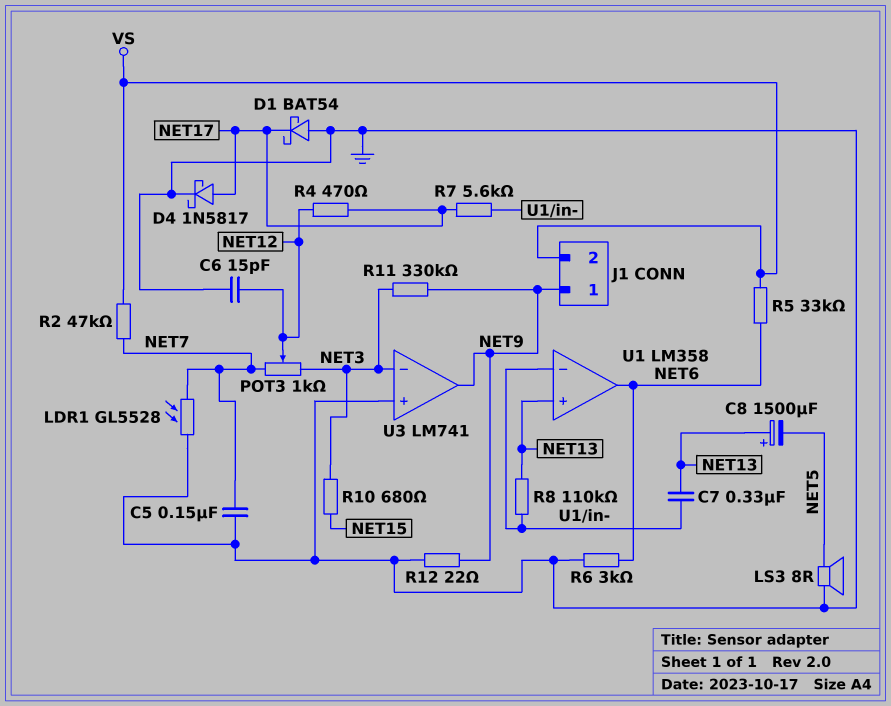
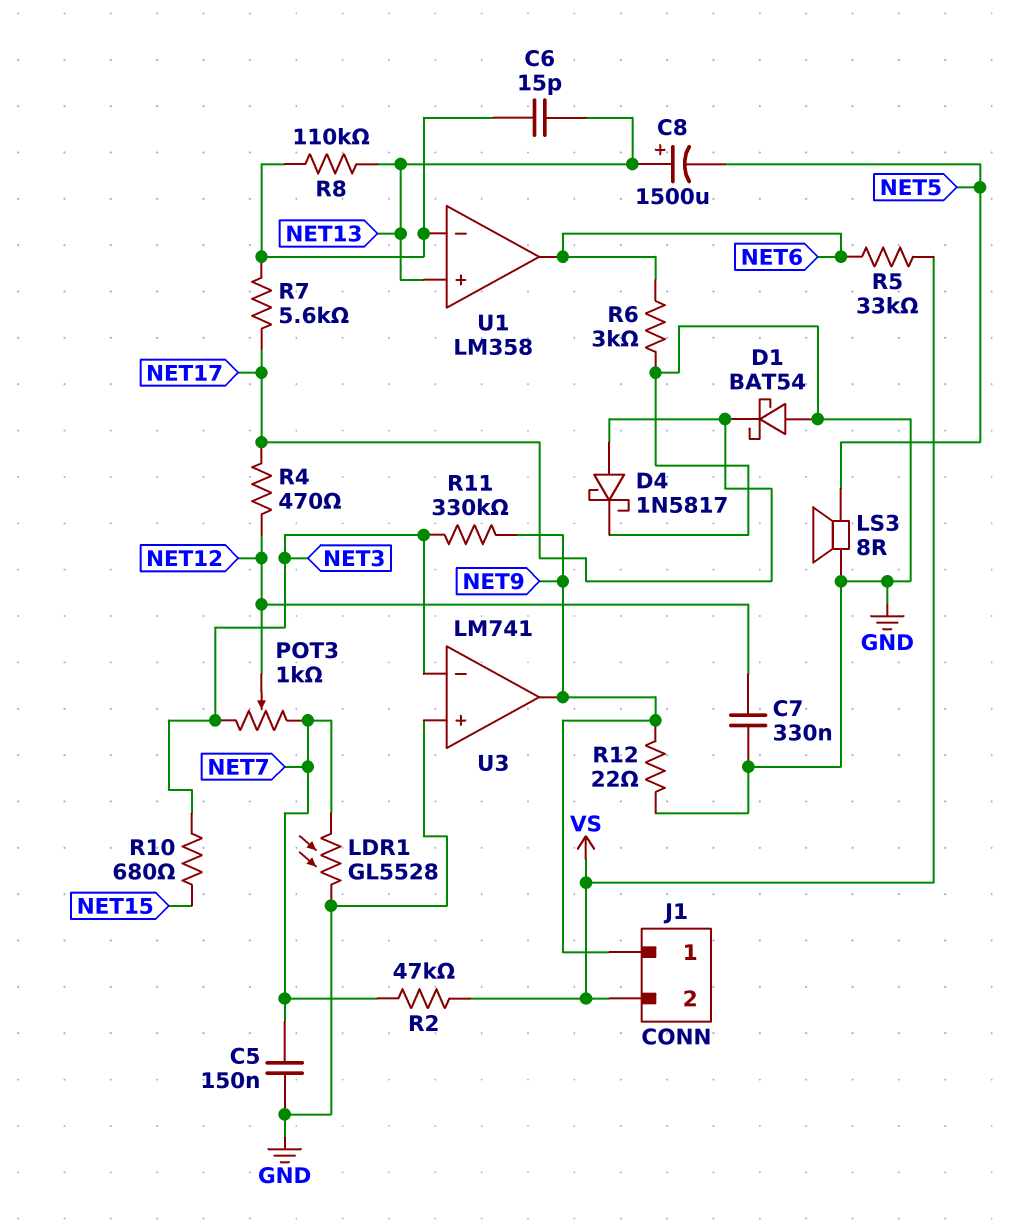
C6: 15pF (GND, NET12) -> 15pF (NET13, U1/in-)
C7: 330nF (NET13, U1/in-) -> 330nF (GND, NET12)

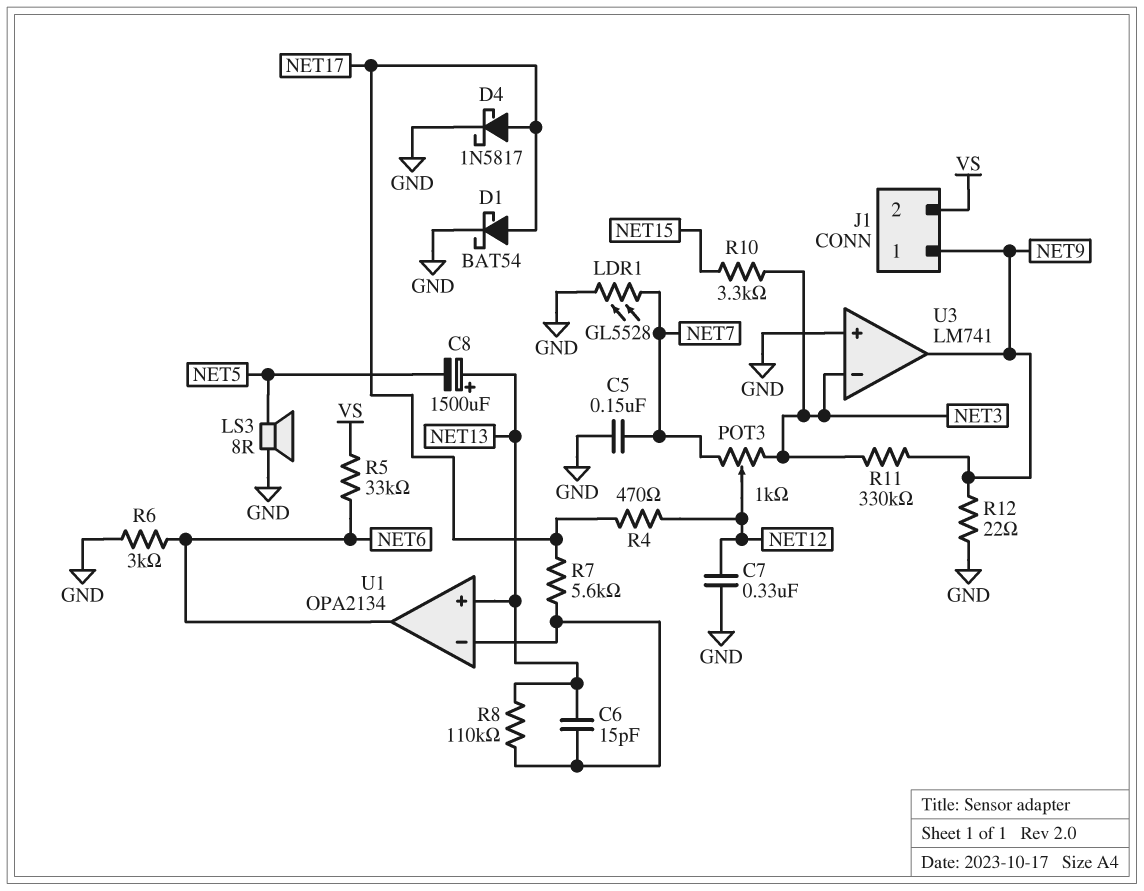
D1: schottky BAT54 (A GND, K NET17) -> schottky BAT54 (A NET17, K GND)
R2: 47k (NET7, VS) -> none
R10: 680 (NET3, NET15) -> 3.3k (NET3, NET15)
U1: LM358 -> OPA2134

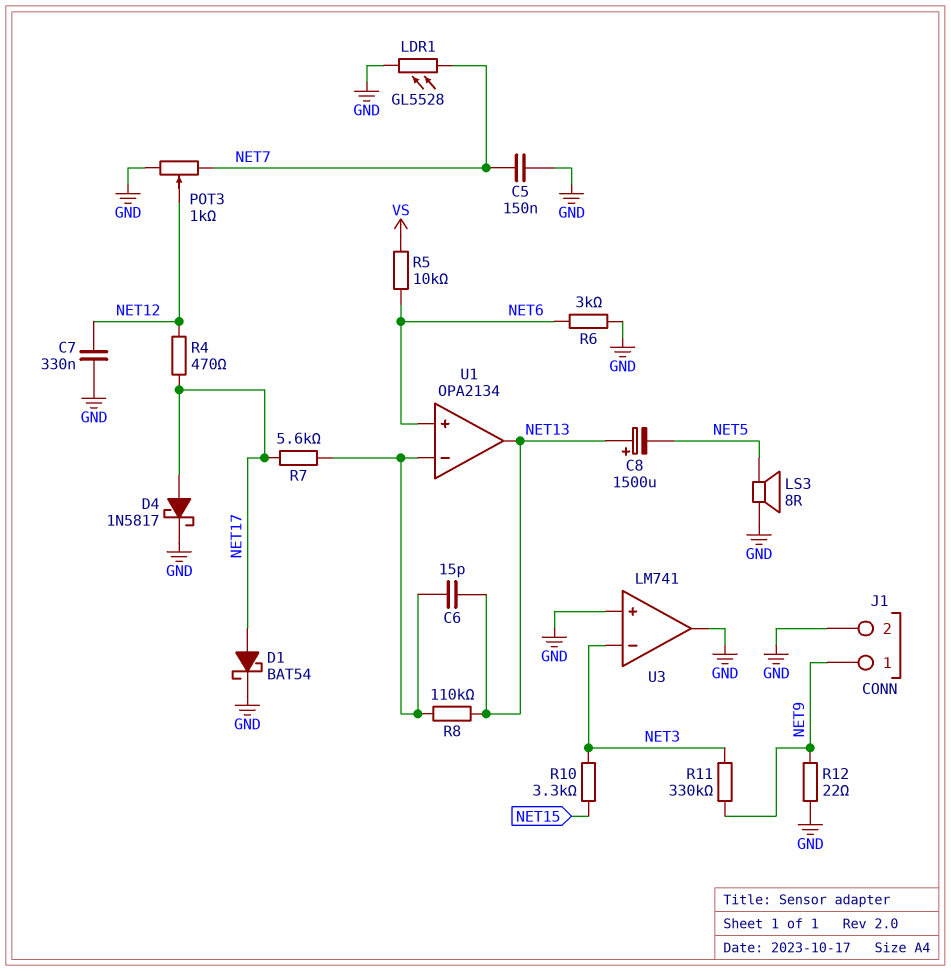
J1 pin 2: VS -> GND
POT3: 1k (NET3, NET7, wiper NET12) -> 1k (GND, NET7, wiper NET12)
R5: 33k (NET6, VS) -> 10k (NET6, VS)
U1 pin in+: NET13 -> NET6
U1 pin out: NET6 -> NET13
U3 pin out: NET9 -> GND

